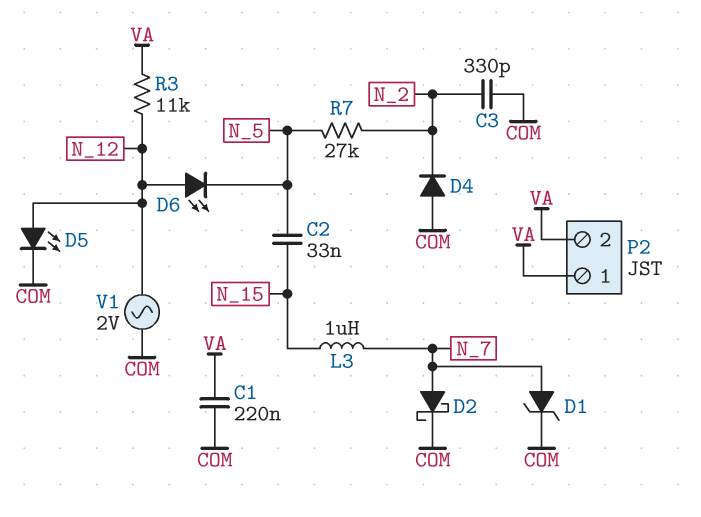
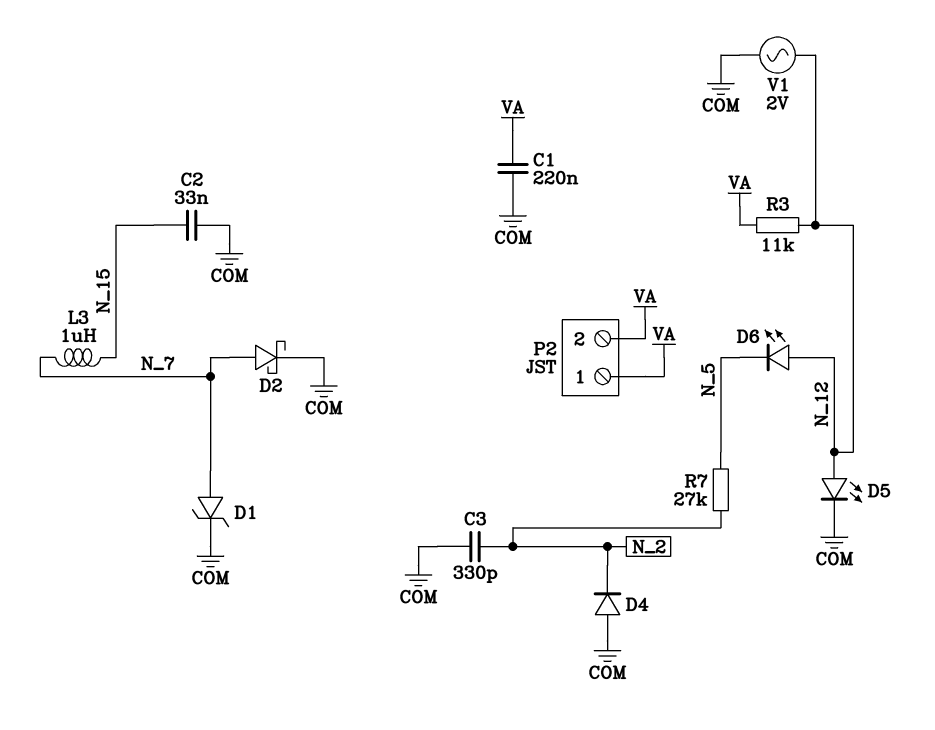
C2: 33nF (N_5, N_15) -> 33nF (COM, N_15)

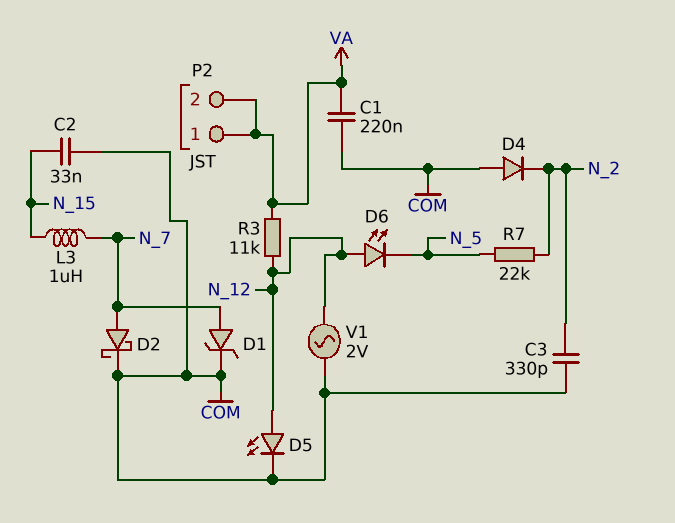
R7: 27k (N_2, N_5) -> 22k (N_2, N_5)

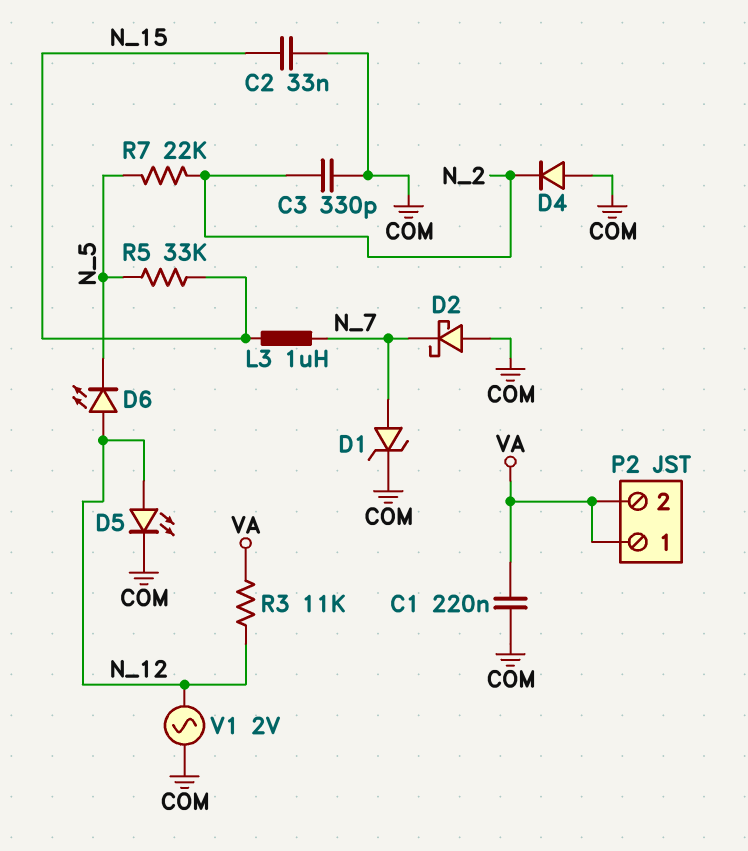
D2: schottky (A N_7, K COM) -> schottky (A COM, K N_7)
R5: none -> 33k (N_5, N_15)

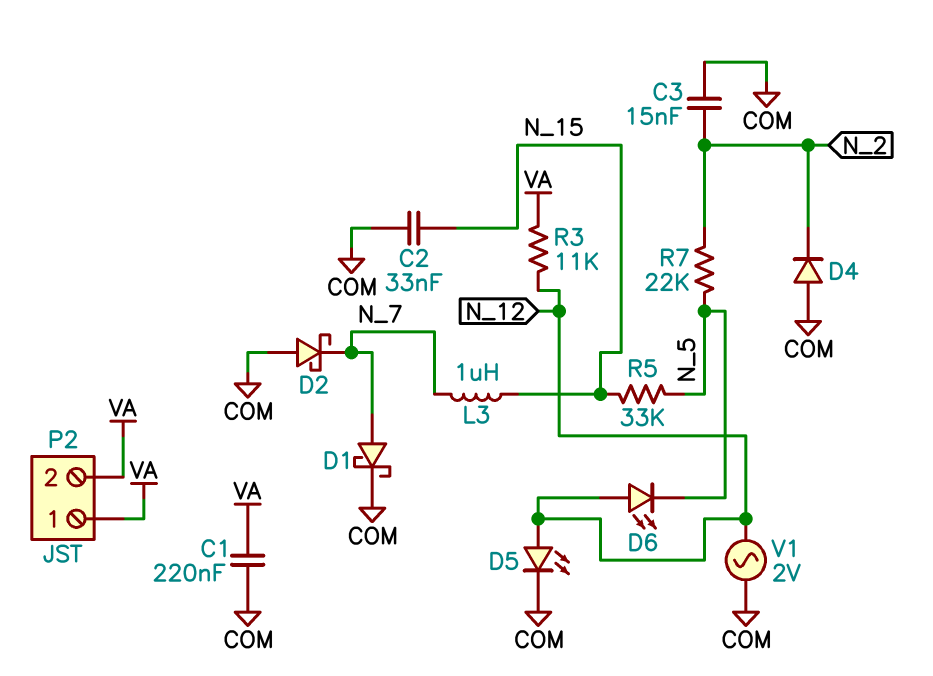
C3: 330pF (COM, N_2) -> 15nF (COM, N_2)
D1: zener (A N_7, K COM) -> schottky (A N_7, K COM)

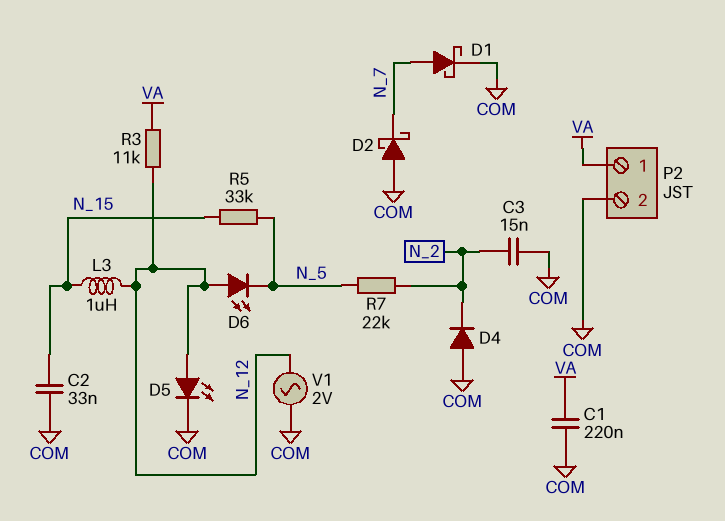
L3: 1uH (N_7, N_15) -> 1uH (N_12, N_15)
P2 pin 2: VA -> COM

